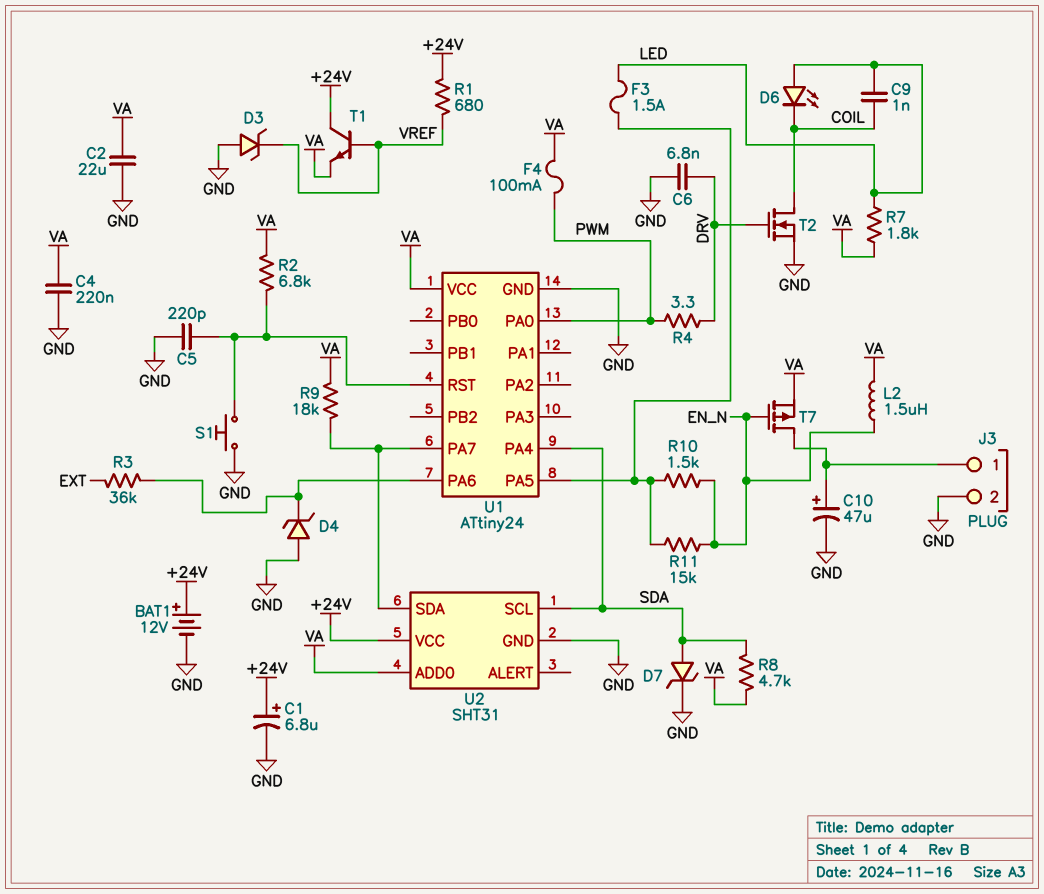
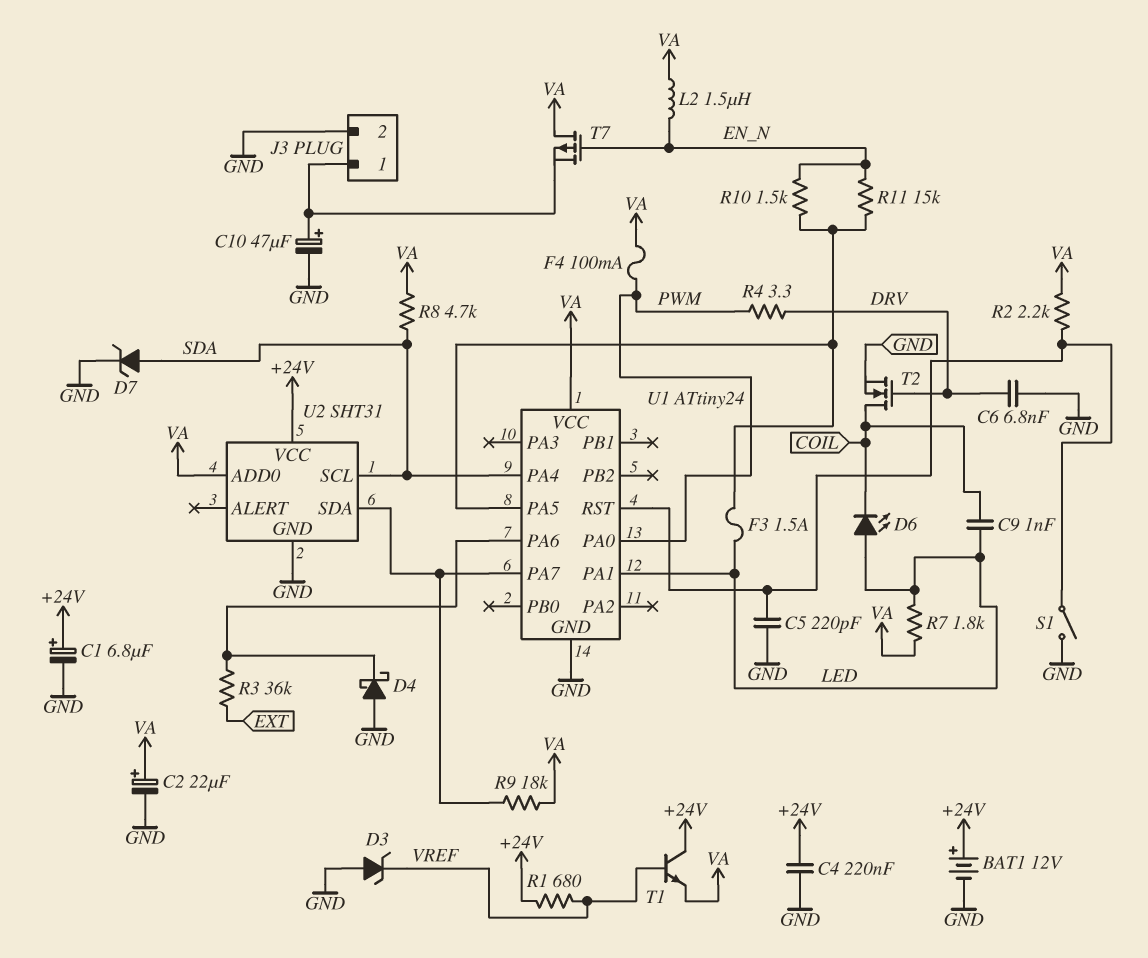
C2: 22uF (GND, VA) -> 22uF (plus VA, minus GND)
C4: 220nF (GND, VA) -> 220nF (+24V, GND)
D4: zener (A GND, K U1/PA6) -> schottky (A GND, K U1/PA6)
R2: 6.8k (U1/RST, VA) -> 2.2k (U1/RST, VA)
S1: button (GND, U1/RST) -> switch (GND, U1/RST)
T7: PMOS (G EN_N, D J3/1, S VA) -> PMOS (G EN_N, D VA, S J3/1)
U1 pin PA1: none -> LED

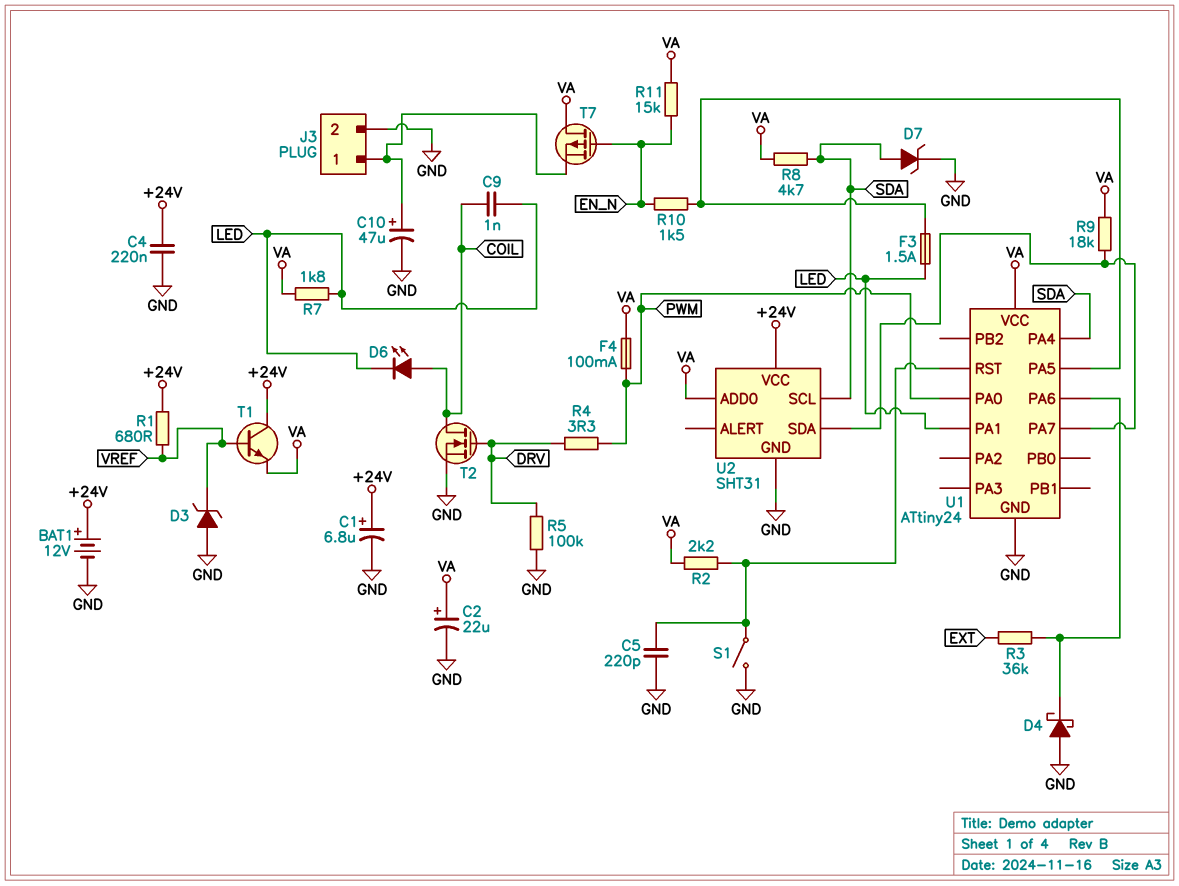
C6: 6.8nF (DRV, GND) -> none
D6: LED (A LED, K COIL) -> LED (A COIL, K LED)
L2: 1.5uH (EN_N, VA) -> none
R5: none -> 100k (DRV, GND)
R11: 15k (EN_N, U1/PA5) -> 15k (EN_N, VA)

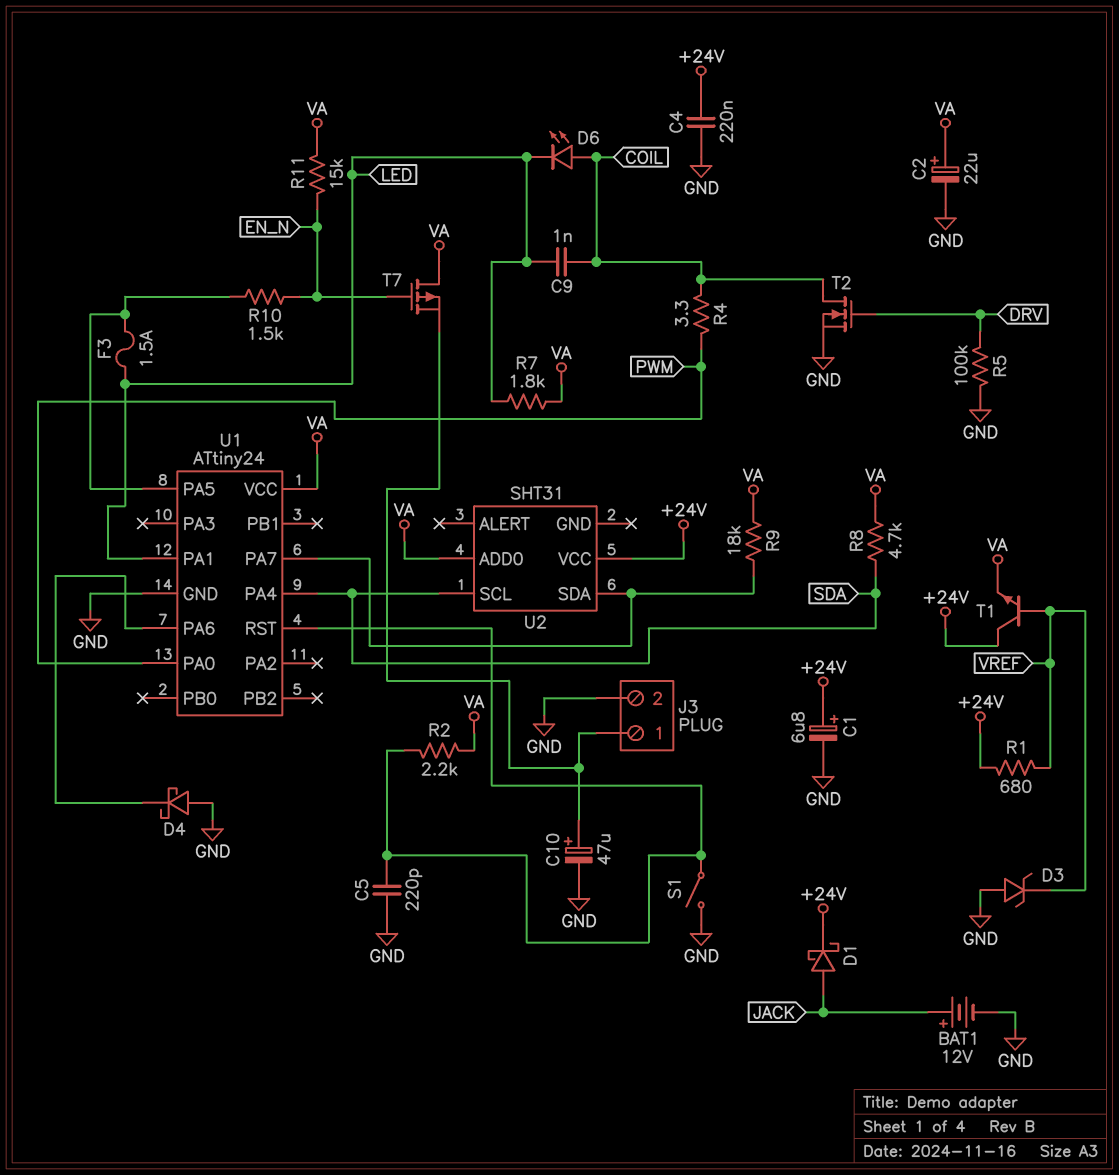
BAT1: 12V (plus +24V, minus GND) -> 12V (plus JACK, minus GND)
D1: none -> schottky (A JACK, K +24V)
D7: zener (A SDA, K GND) -> none
F4: 100mA (PWM, VA) -> none
R3: 36k (EXT, U1/PA6) -> none
R4: 3.3 (DRV, PWM) -> 3.3 (COIL, PWM)
U2 pin GND: GND -> none

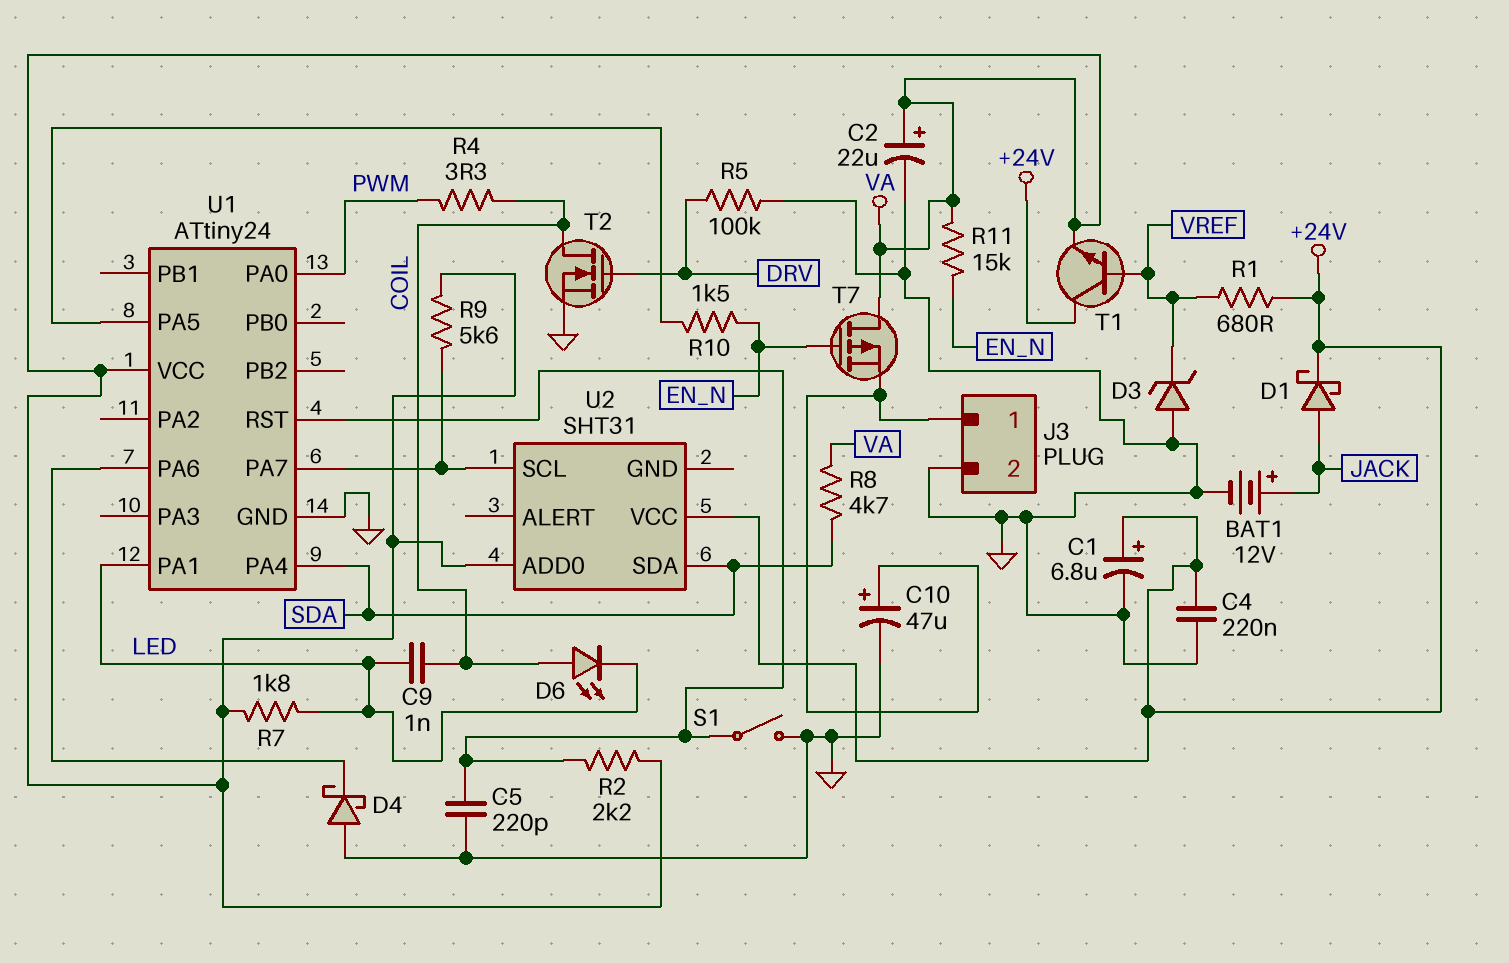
F3: 1.5A (LED, U1/PA5) -> none
R9: 18k (U1/PA7, VA) -> 5.6k (U1/PA7, VA)
U2 pin SCL: SDA -> U1/PA7
U2 pin SDA: U1/PA7 -> SDA

